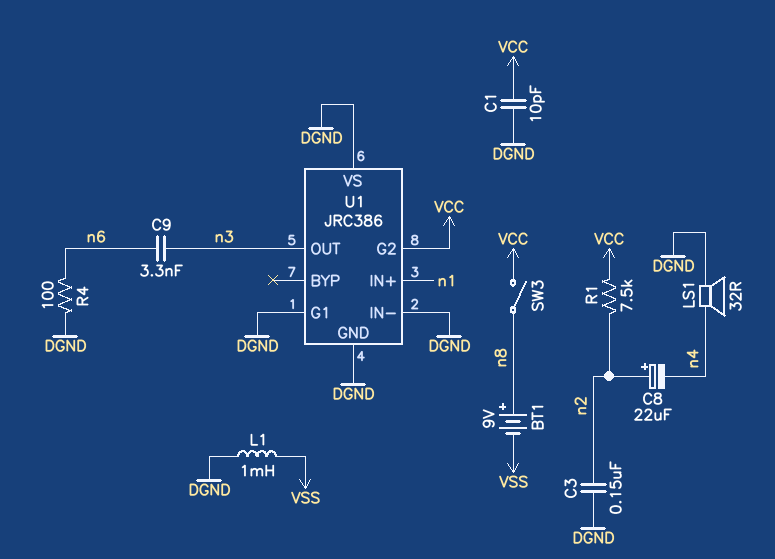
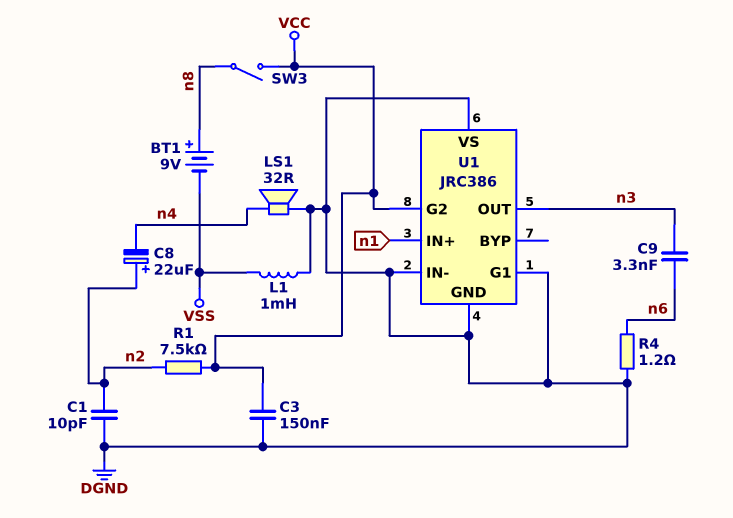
C1: 10pF (DGND, VCC) -> 10pF (DGND, n2)
C3: 150nF (DGND, n2) -> 150nF (DGND, VCC)
R4: 100 (DGND, n6) -> 1.2 (DGND, n6)

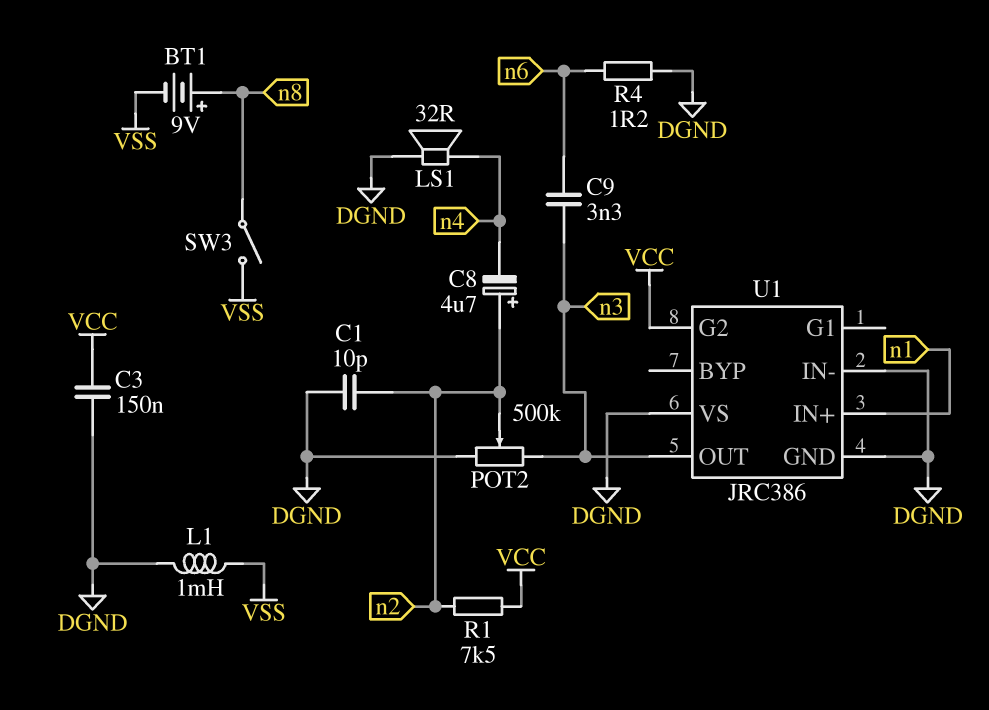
C8: 22uF (plus n2, minus n4) -> 4.7uF (plus n2, minus n4)
POT2: none -> 500k (DGND, n3, wiper n2)
SW3: switch (VCC, n8) -> switch (VSS, n8)
U1 pin G1: DGND -> none

